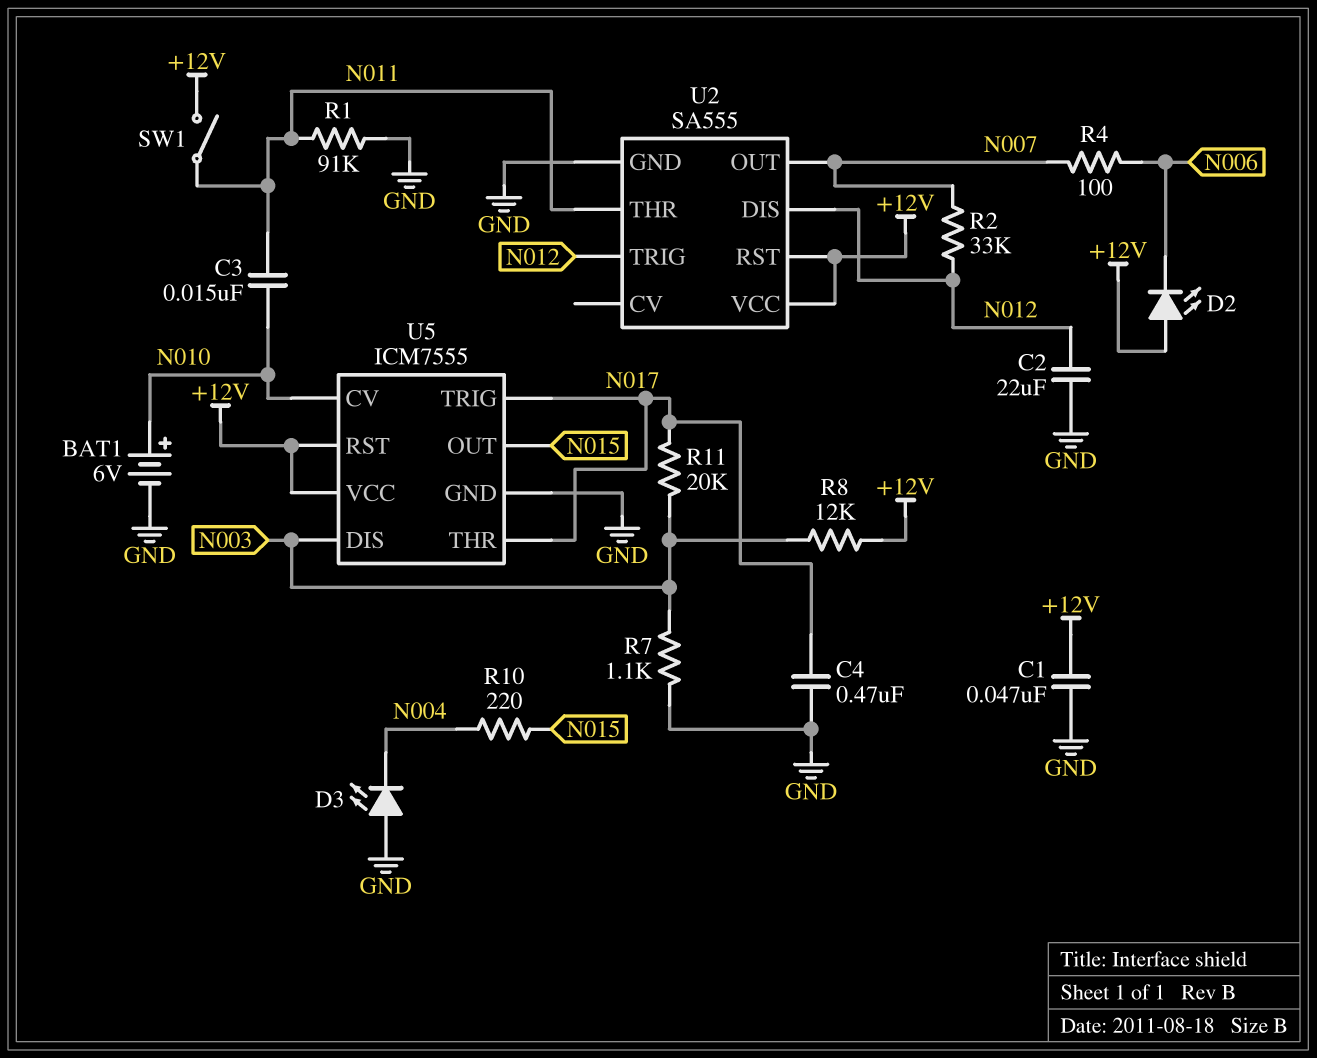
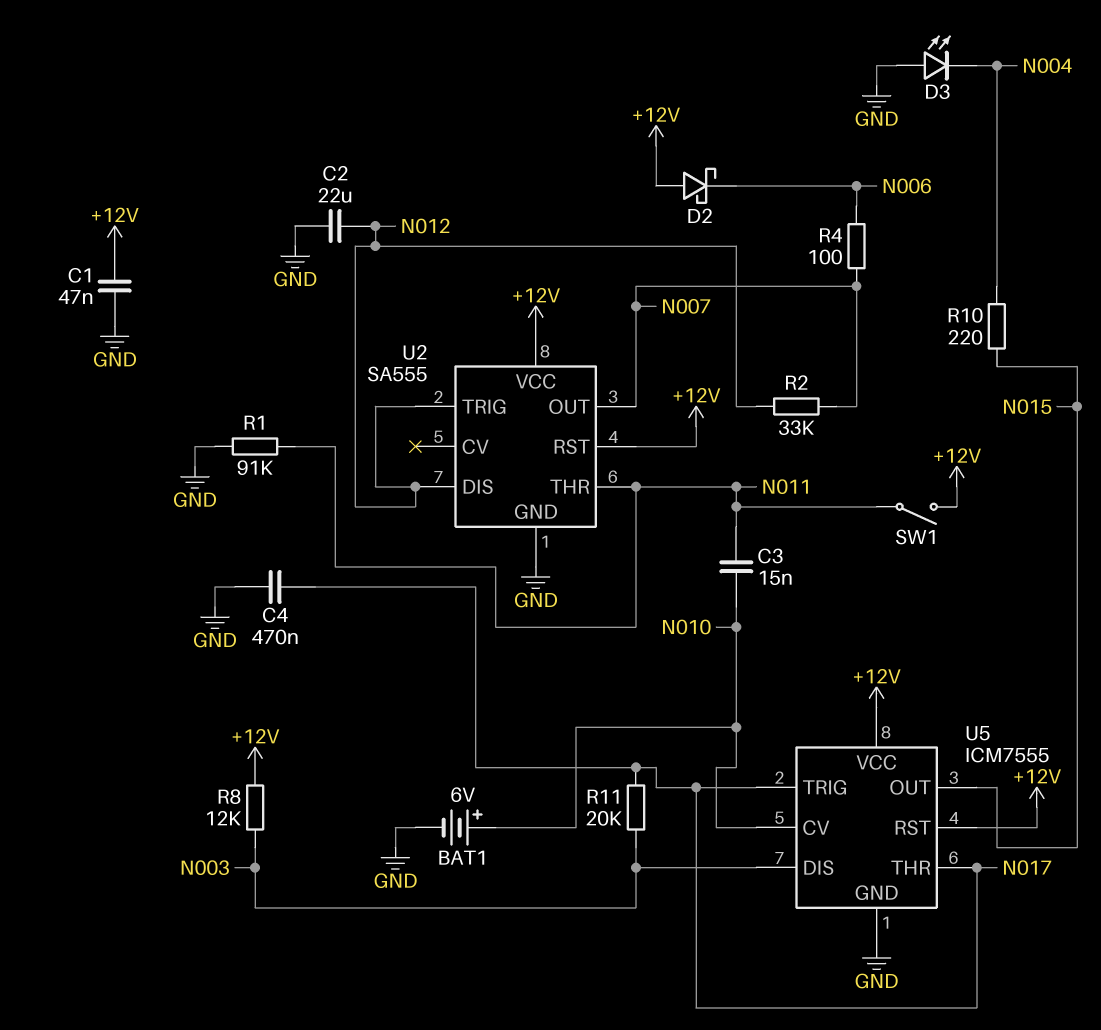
D2: LED (A +12V, K N006) -> schottky (A +12V, K N006)
R7: 1.1k (GND, N003) -> none

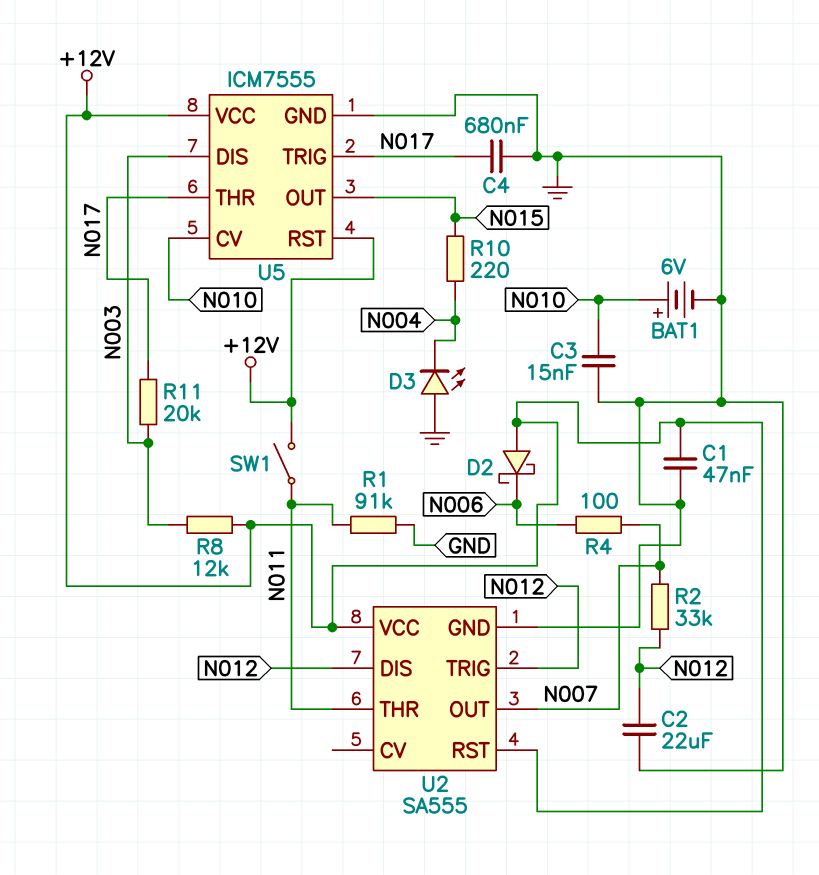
C3: 15nF (N010, N011) -> 15nF (GND, N010)
C4: 470nF (GND, N017) -> 680nF (GND, N017)

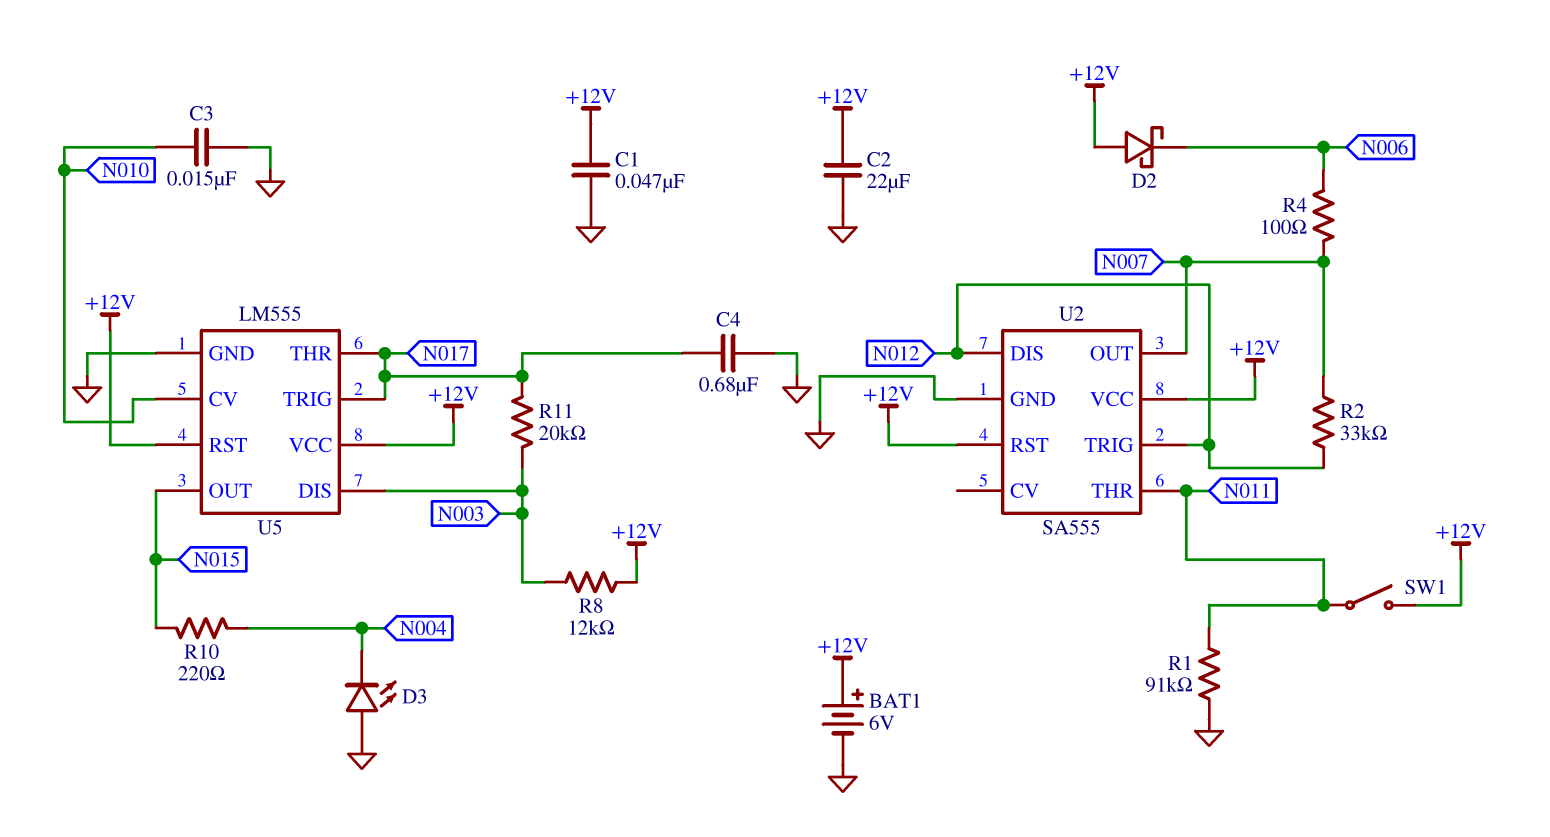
BAT1: 6V (plus N010, minus GND) -> 6V (plus +12V, minus GND)
C2: 22uF (GND, N012) -> 22uF (+12V, GND)
U5: ICM7555 -> LM555

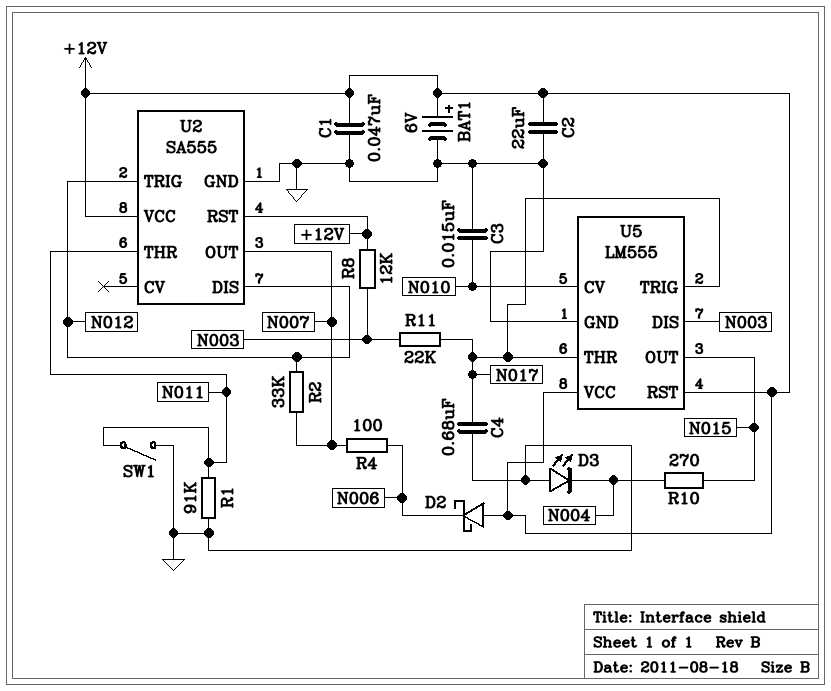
R10: 220 (N004, N015) -> 270 (N004, N015)
R11: 20k (N003, N017) -> 22k (N003, N017)
SW1: switch (+12V, N011) -> switch (GND, N011)

